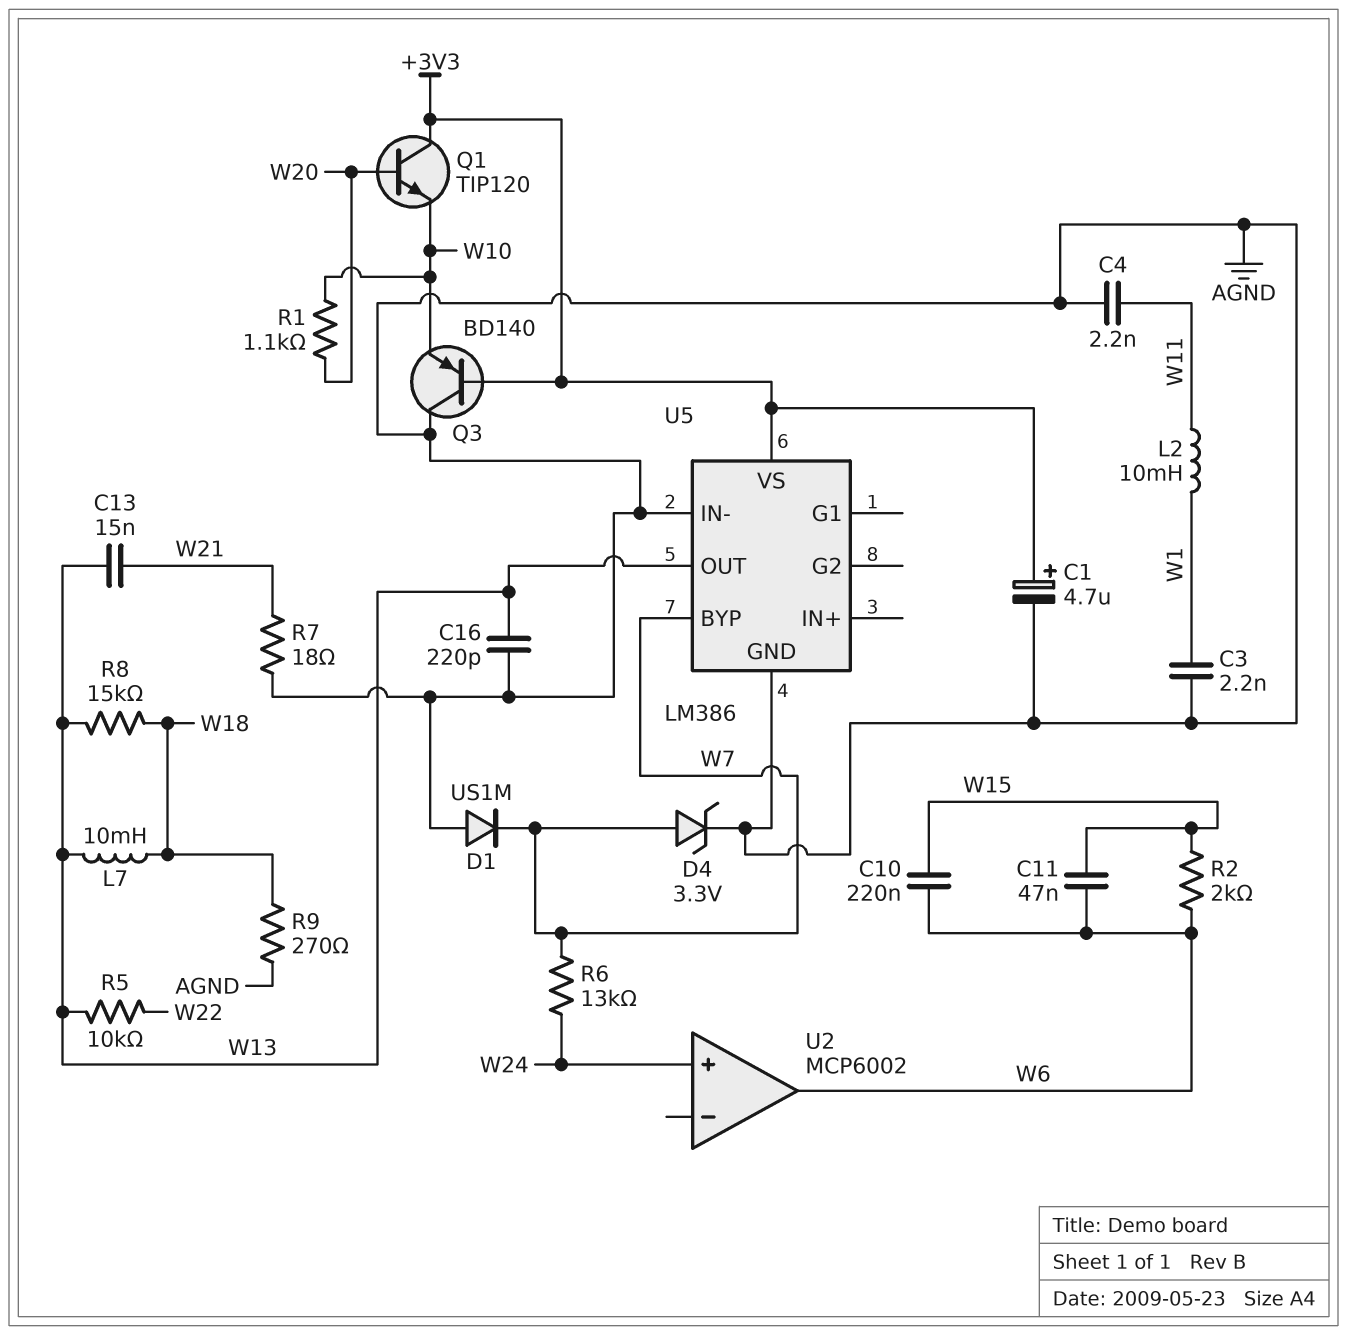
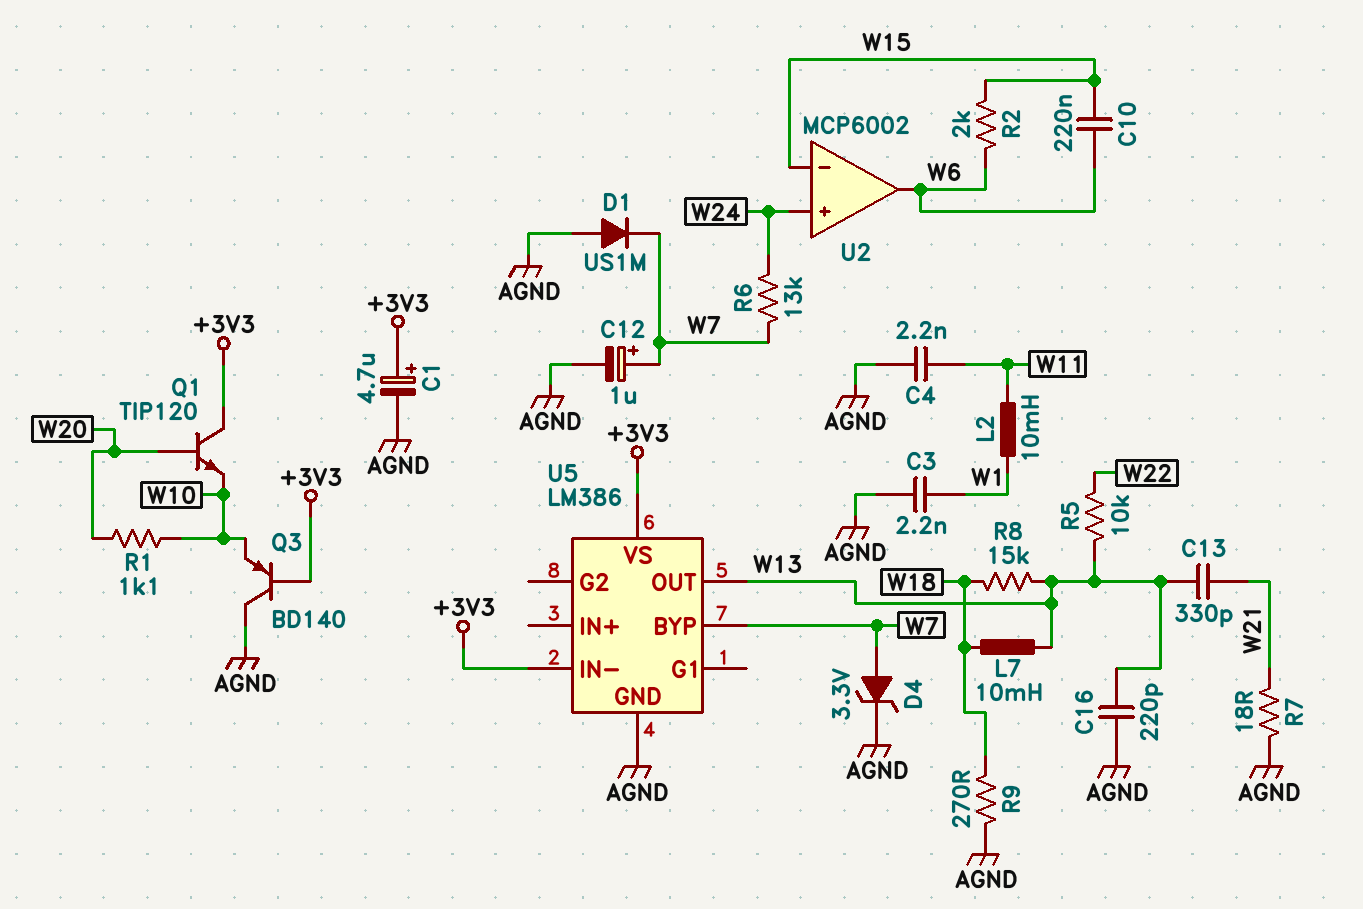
C11: 47nF (W6, W15) -> none
C12: none -> 1uF (plus W7, minus AGND)
C13: 15nF (W13, W21) -> 330pF (W13, W21)
U2 pin in-: none -> W15
U5 pin IN-: AGND -> +3V3

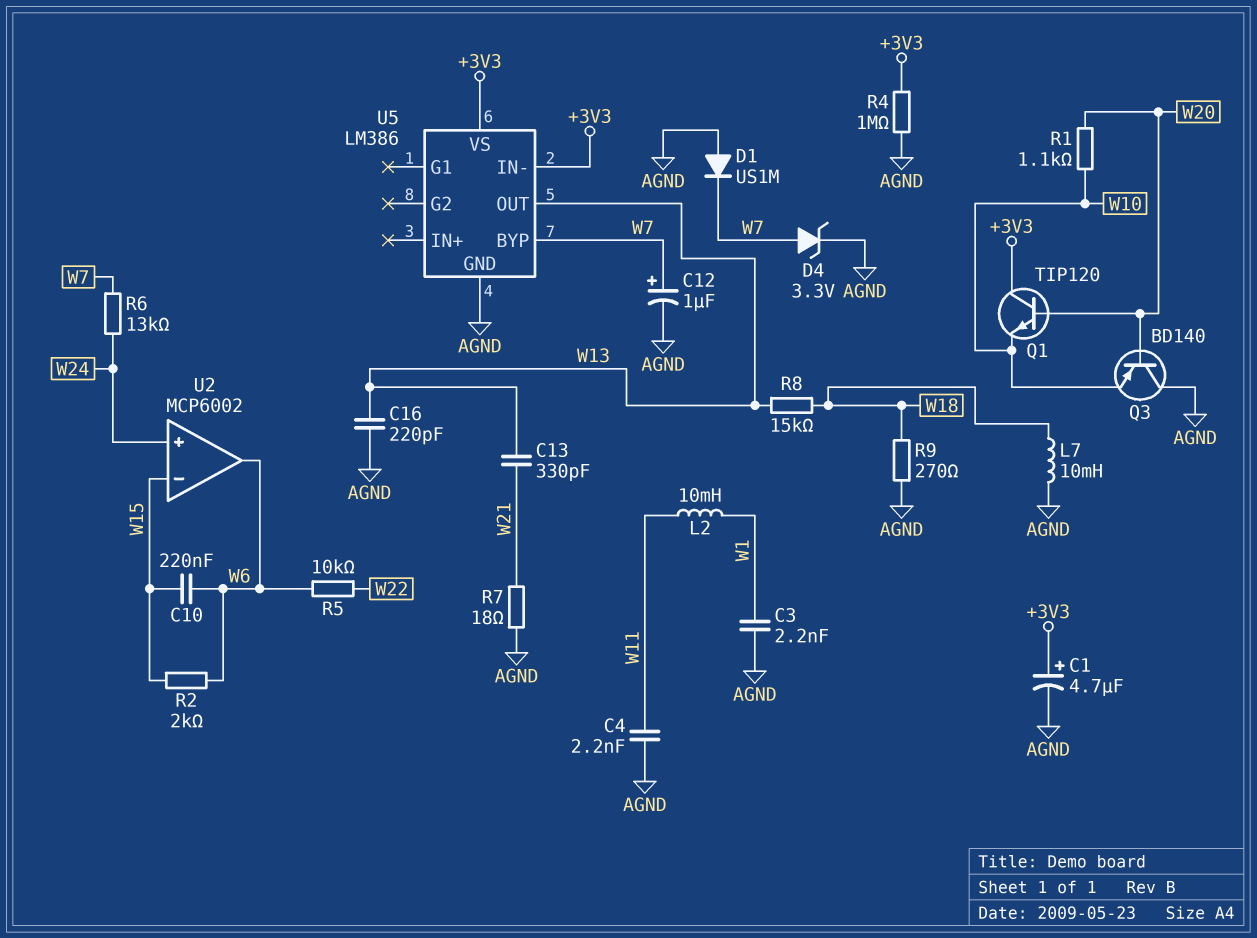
L7: 10mH (W13, W18) -> 10mH (AGND, W18)
Q3: PNP BD140 (B +3V3, C AGND, E W10) -> PNP BD140 (B W20, C AGND, E W10)
R4: none -> 1M (+3V3, AGND)
R5: 10k (W13, W22) -> 10k (W6, W22)

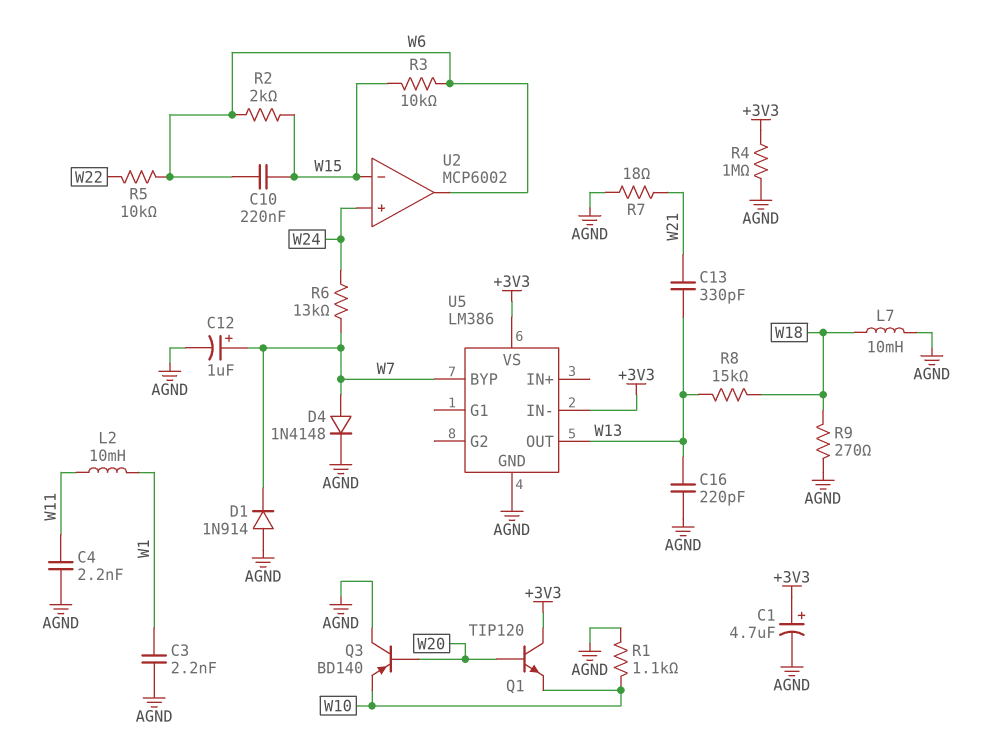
D1: diode US1M (A AGND, K W7) -> diode 1N914 (A AGND, K W7)
D4: zener 3.3V (A W7, K AGND) -> diode 1N4148 (A W7, K AGND)
R1: 1.1k (W10, W20) -> 1.1k (AGND, W10)
R3: none -> 10k (W6, W15)

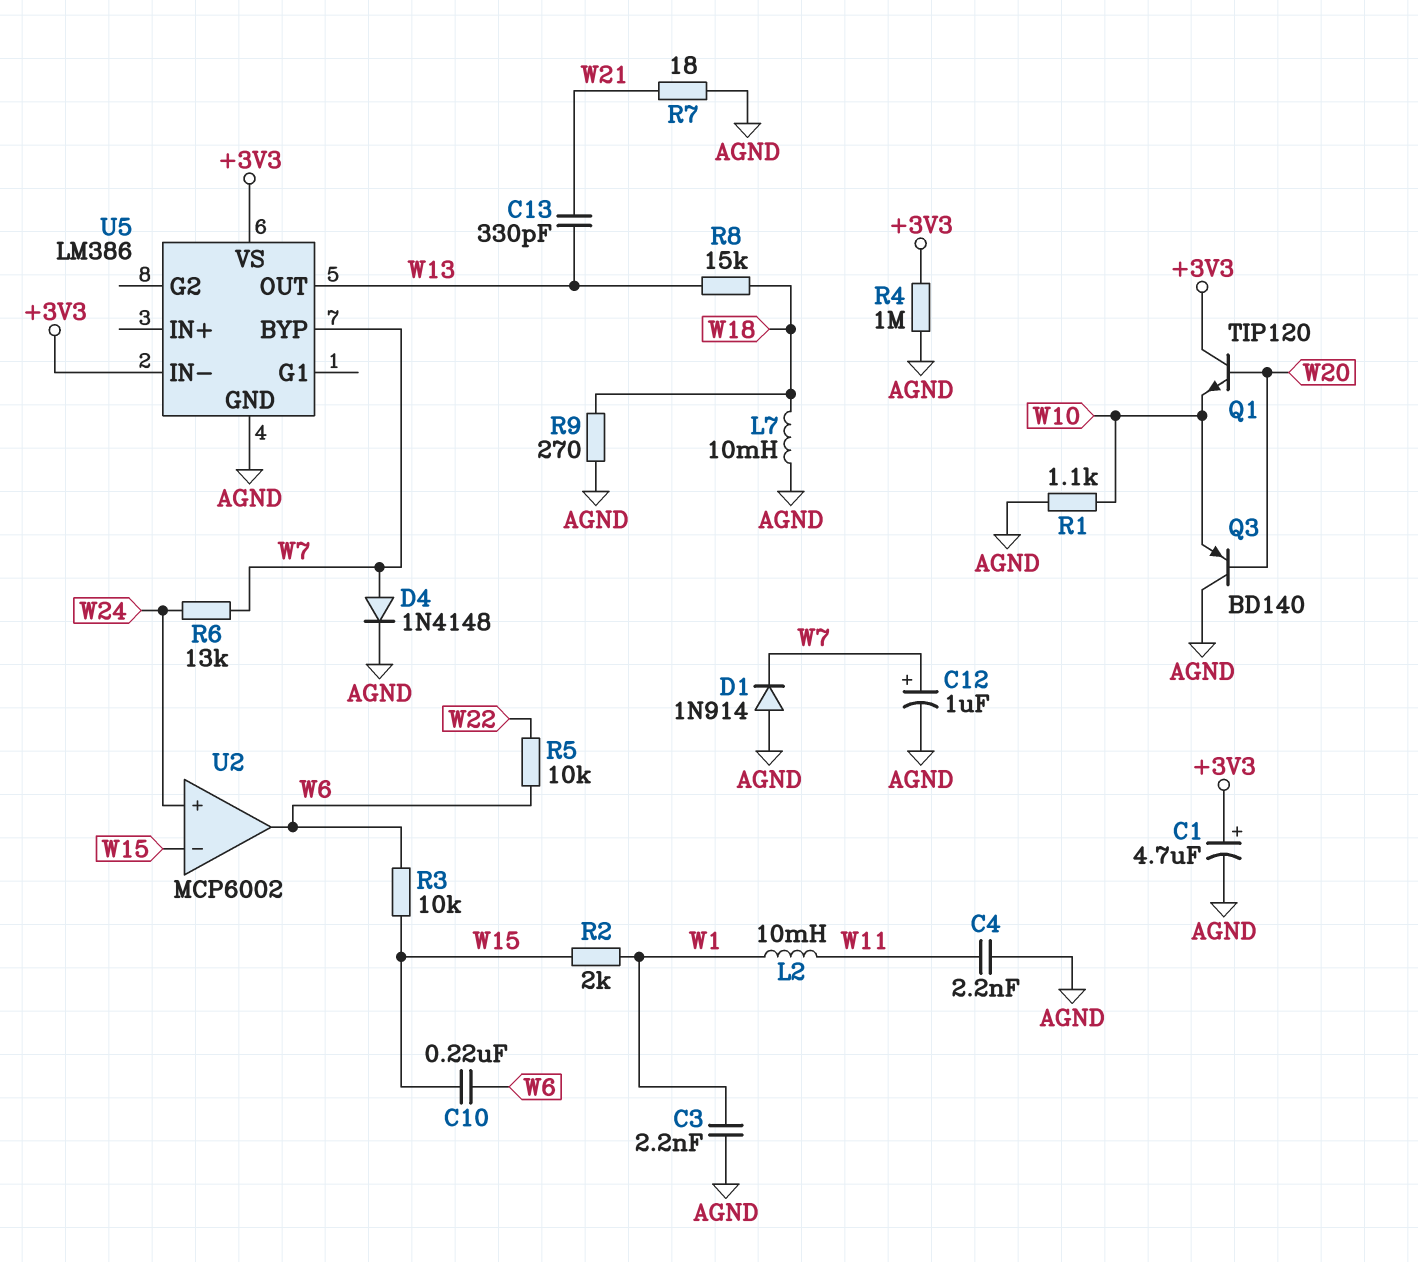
C16: 220pF (AGND, W13) -> none
R2: 2k (W6, W15) -> 2k (W1, W15)

